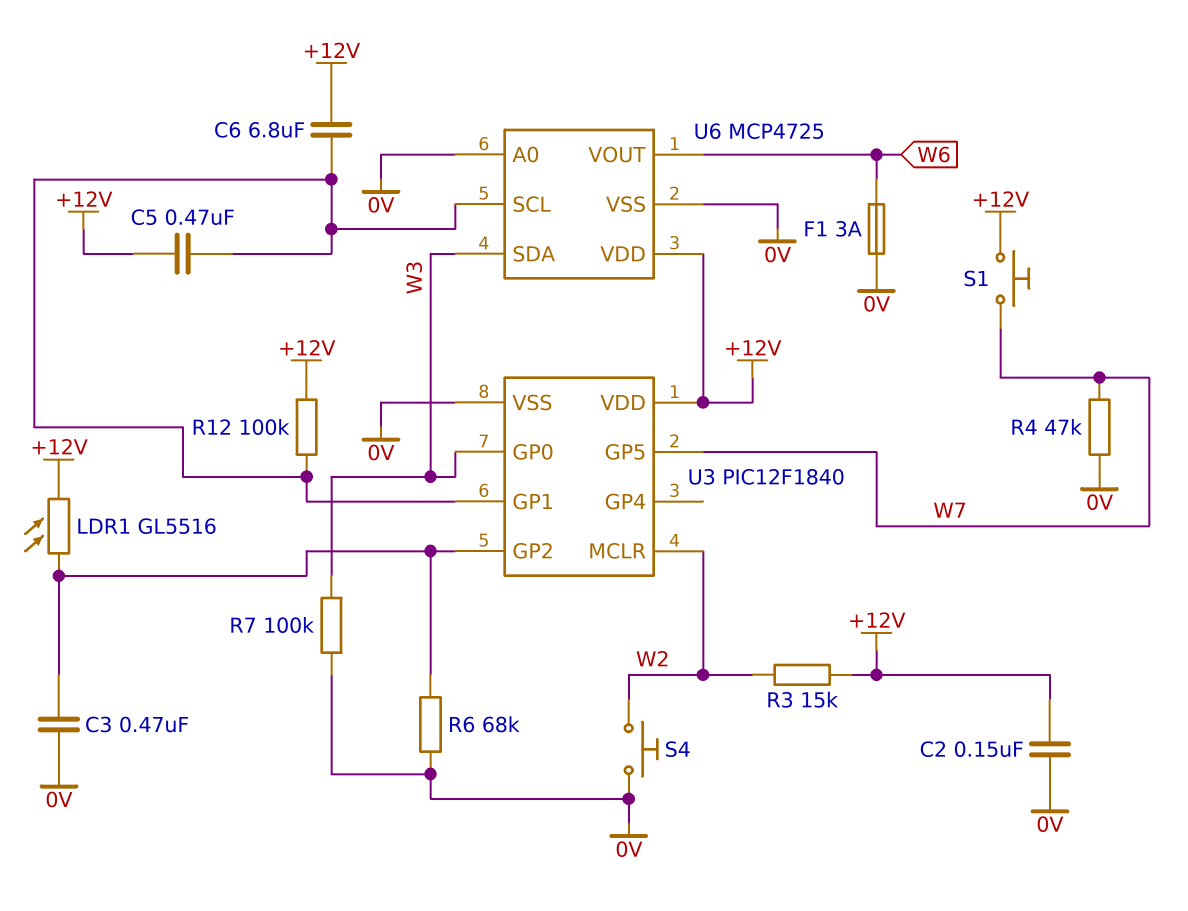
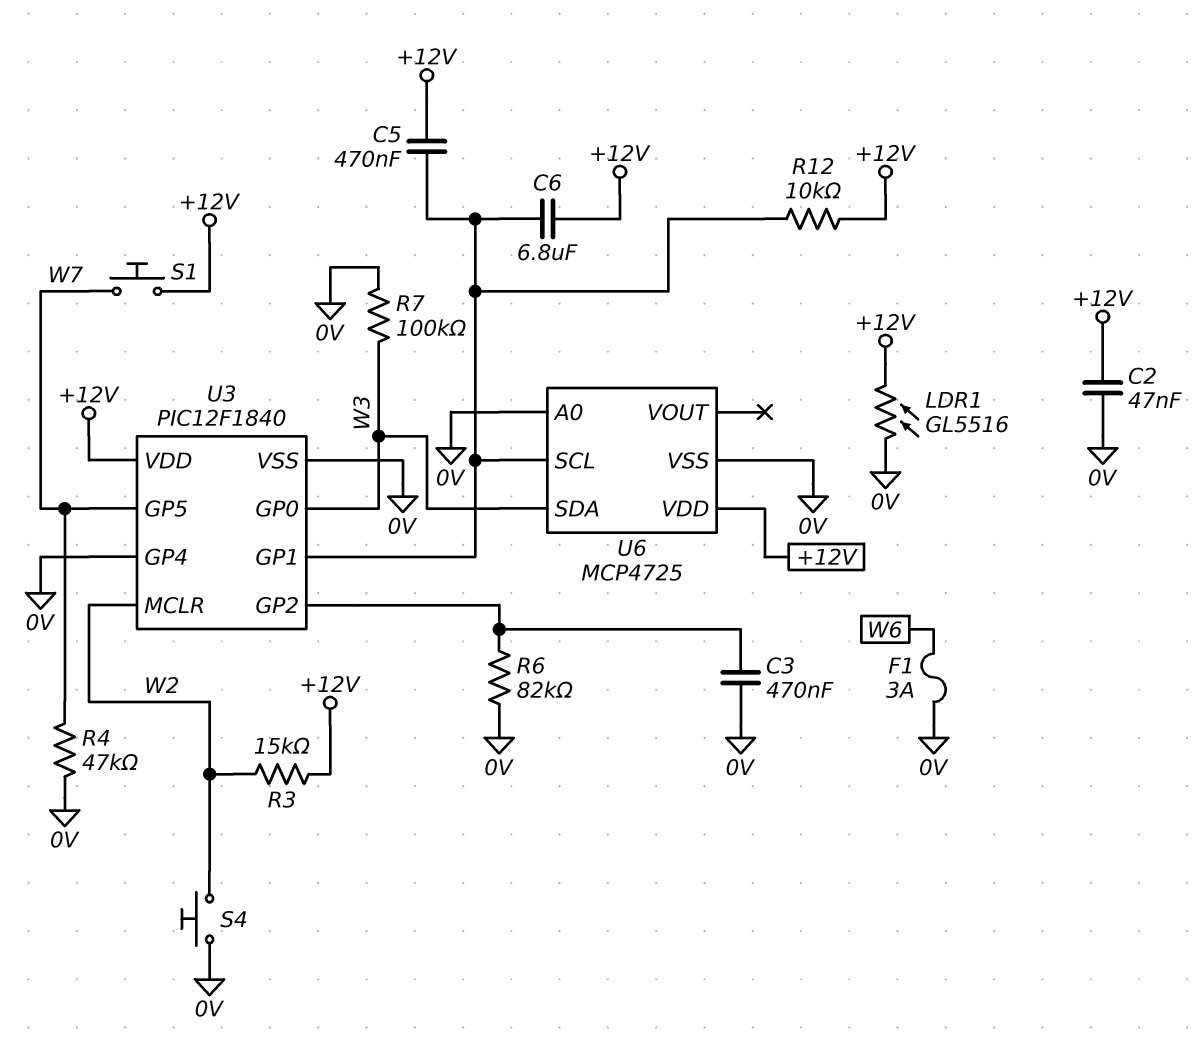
C2: 150nF (+12V, 0V) -> 47nF (+12V, 0V)
LDR1: GL5516 (+12V, U3/GP2) -> GL5516 (+12V, 0V)
R6: 68k (0V, U3/GP2) -> 82k (0V, U3/GP2)
R12: 100k (+12V, U3/GP1) -> 10k (+12V, U3/GP1)
U3 pin GP4: none -> 0V
U6 pin VOUT: W6 -> none

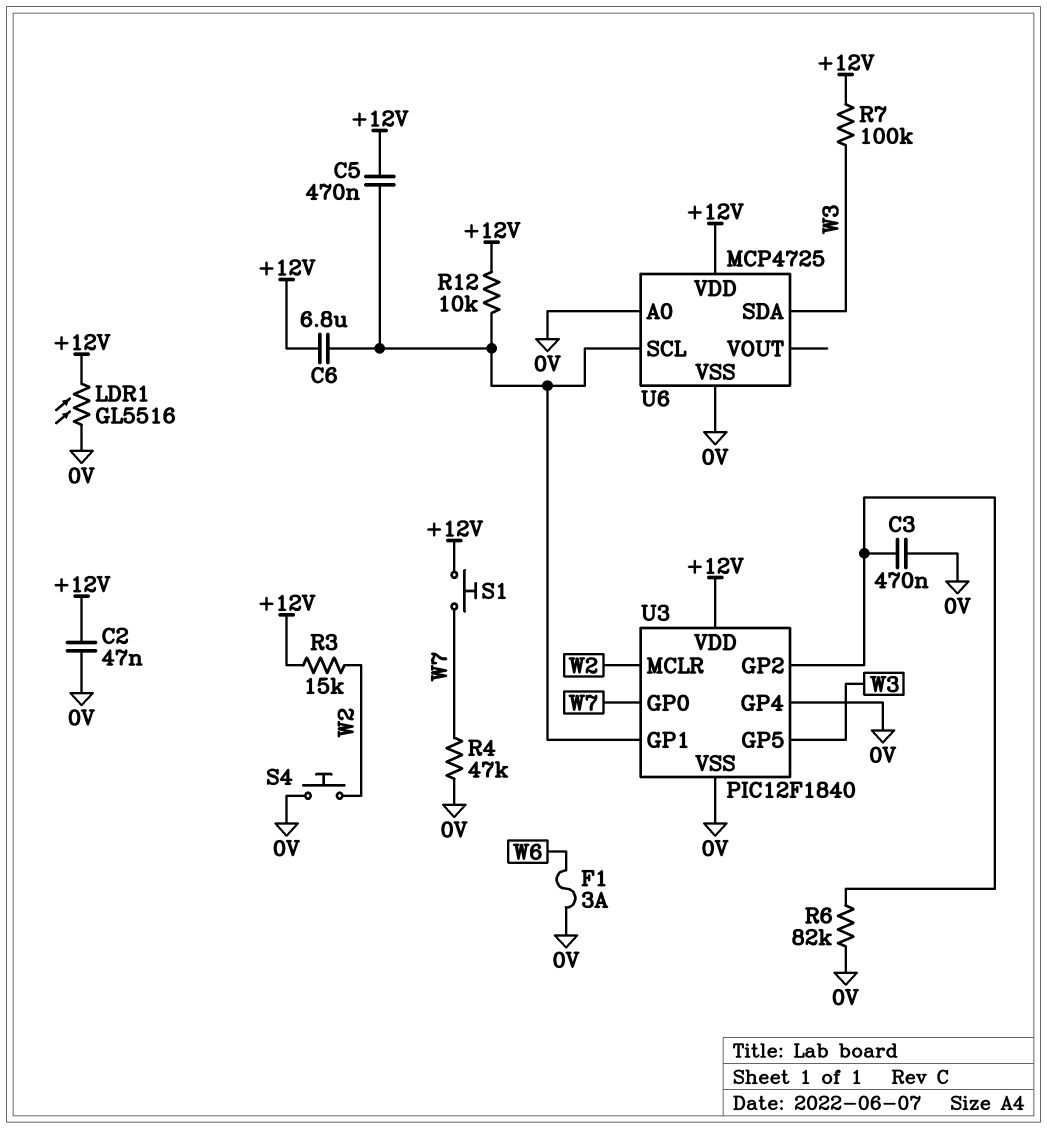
R7: 100k (0V, W3) -> 100k (+12V, W3)
U3 pin GP0: W3 -> W7
U3 pin GP5: W7 -> W3

